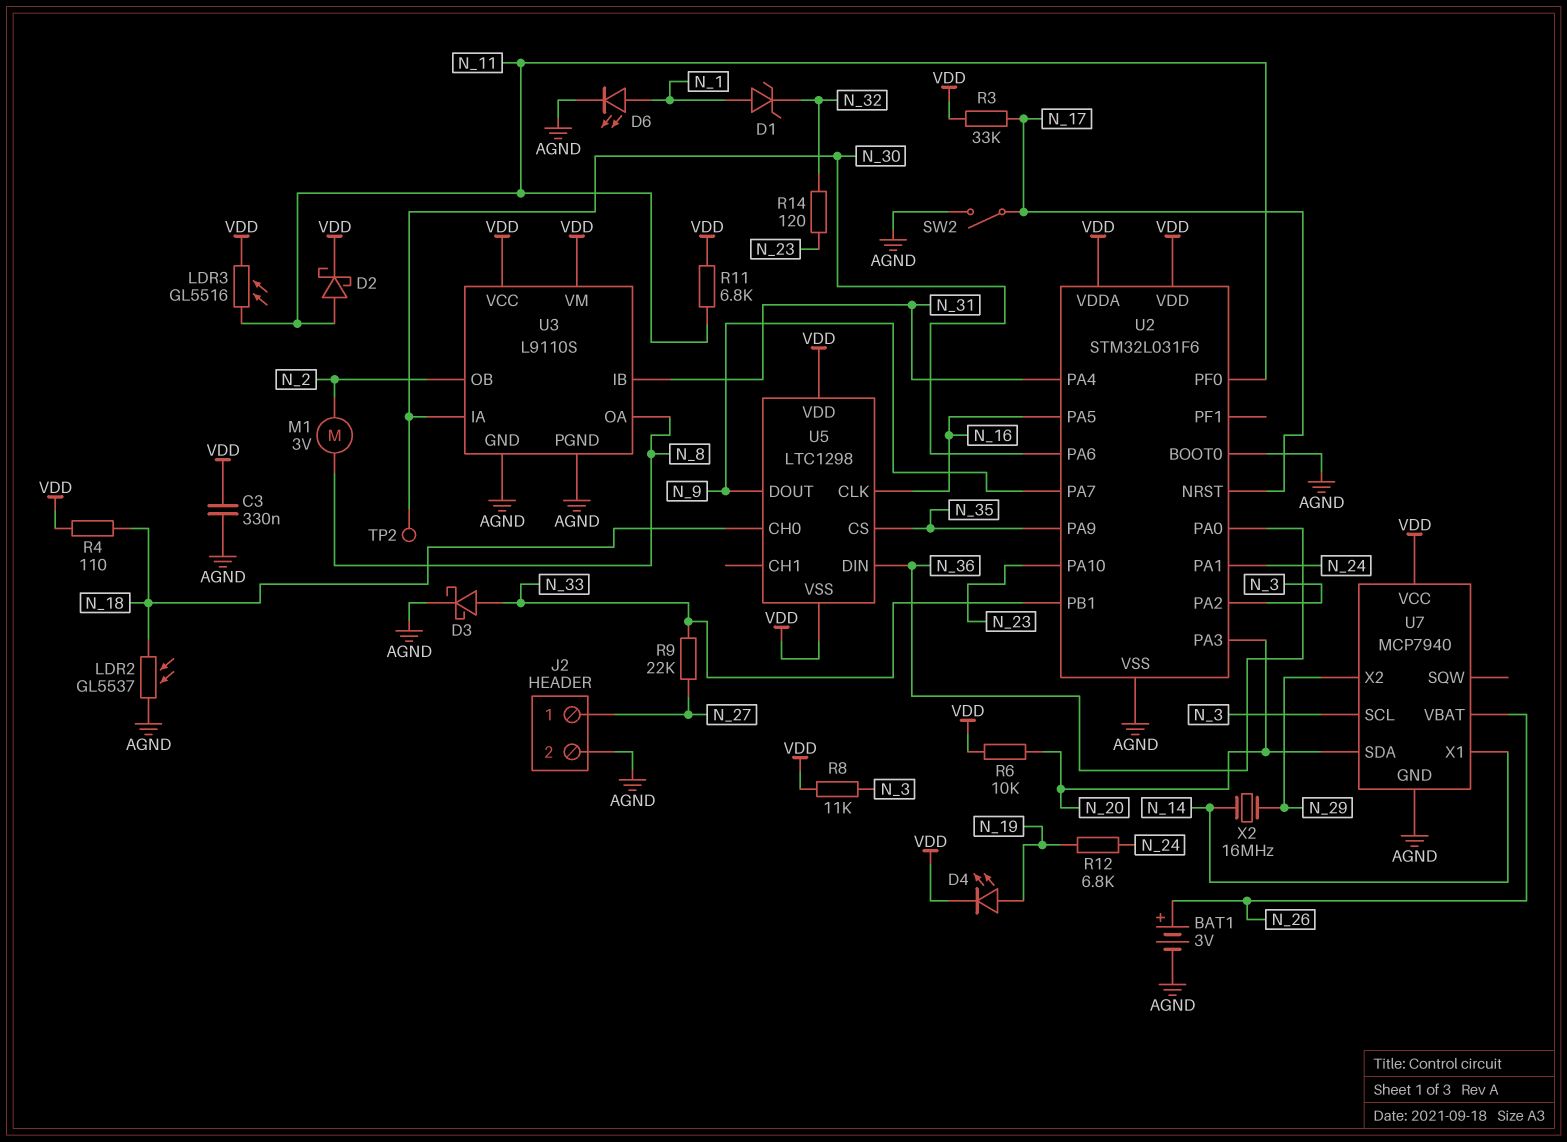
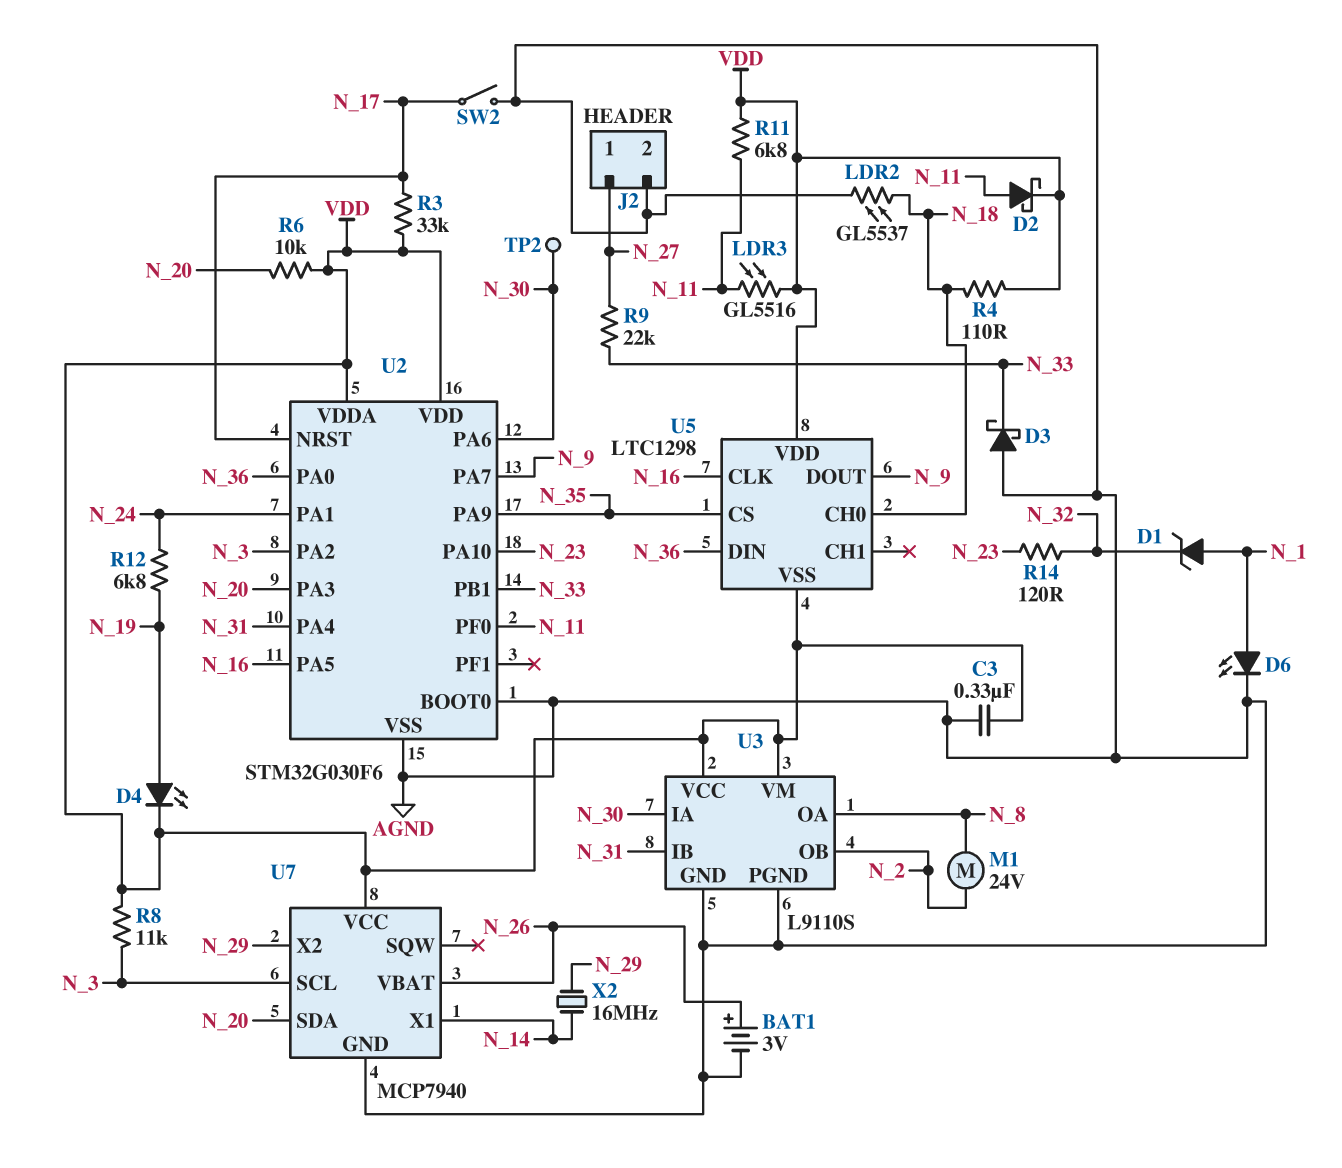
D3: schottky (A N_33, K AGND) -> schottky (A AGND, K N_33)
M1: motor 3V (N_2, N_8) -> motor 24V (N_2, N_8)
U2: STM32L031F6 -> STM32G030F6

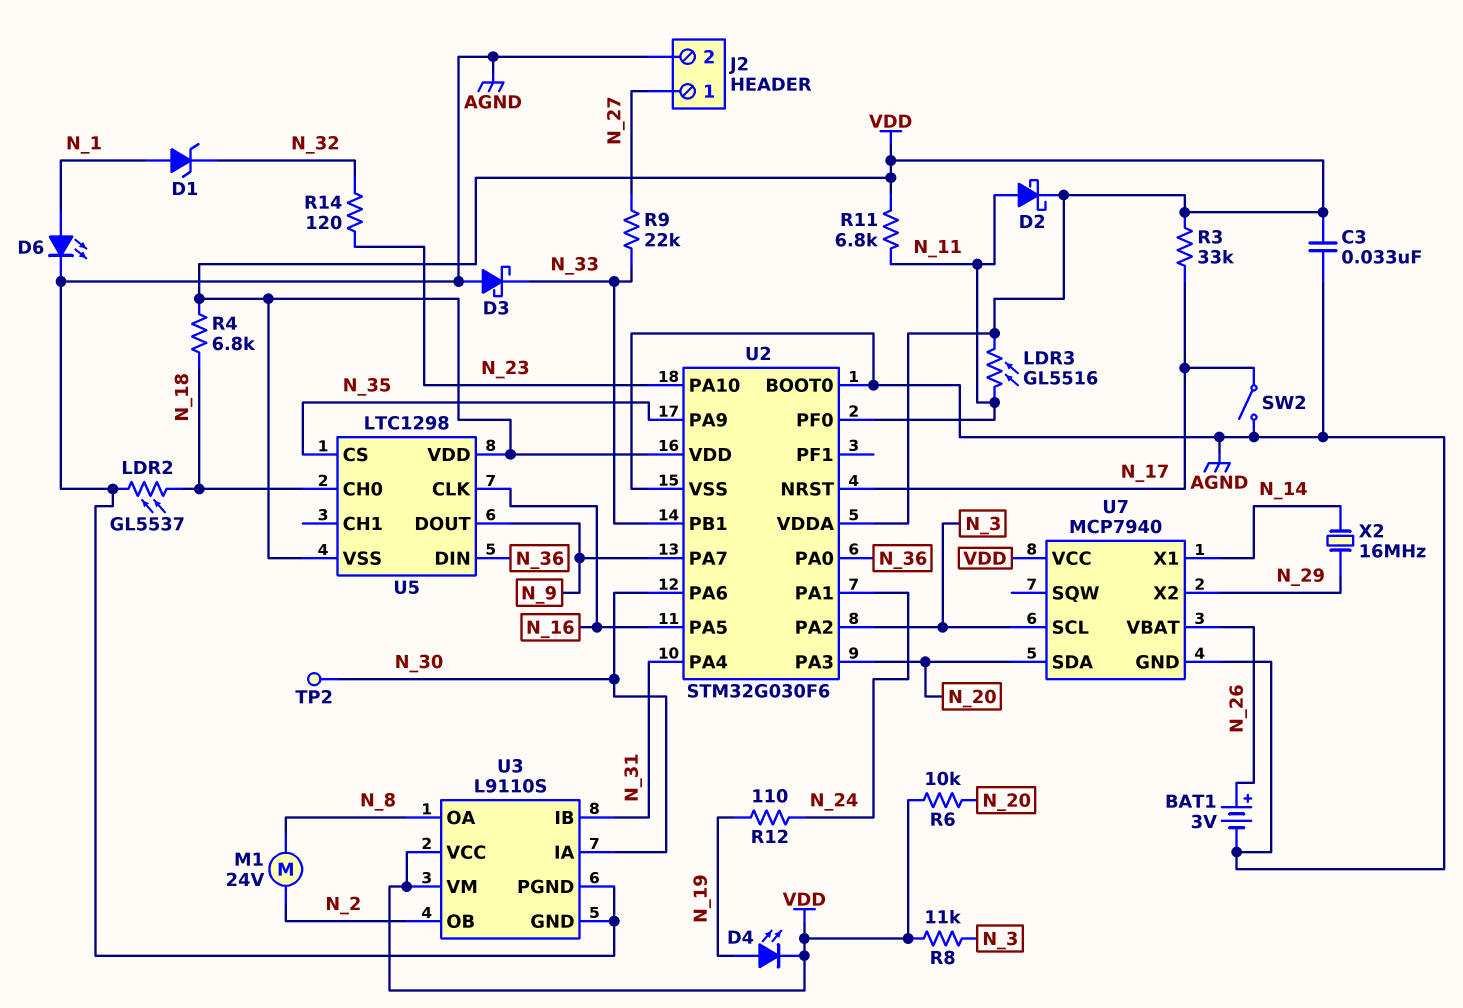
C3: 330nF (AGND, VDD) -> 33nF (AGND, VDD)
R4: 110 (N_18, VDD) -> 6.8k (N_18, VDD)
R12: 6.8k (N_19, N_24) -> 110 (N_19, N_24)

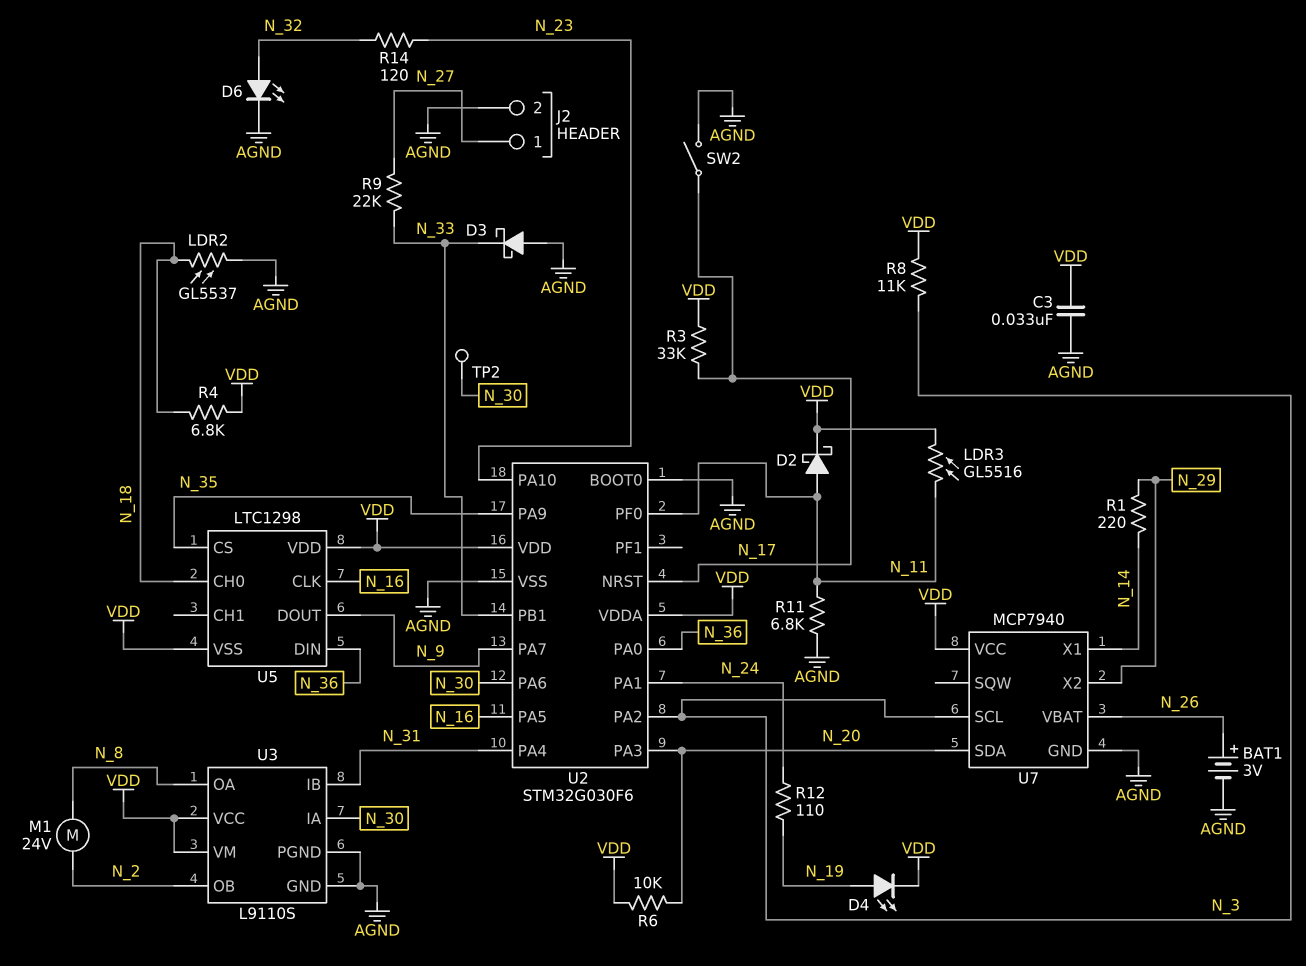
D1: zener (A N_1, K N_32) -> none
D6: LED (A N_1, K AGND) -> LED (A N_32, K AGND)
R1: none -> 220 (N_14, N_29)
R11: 6.8k (N_11, VDD) -> 6.8k (AGND, N_11)
X2: 16MHz (N_14, N_29) -> none

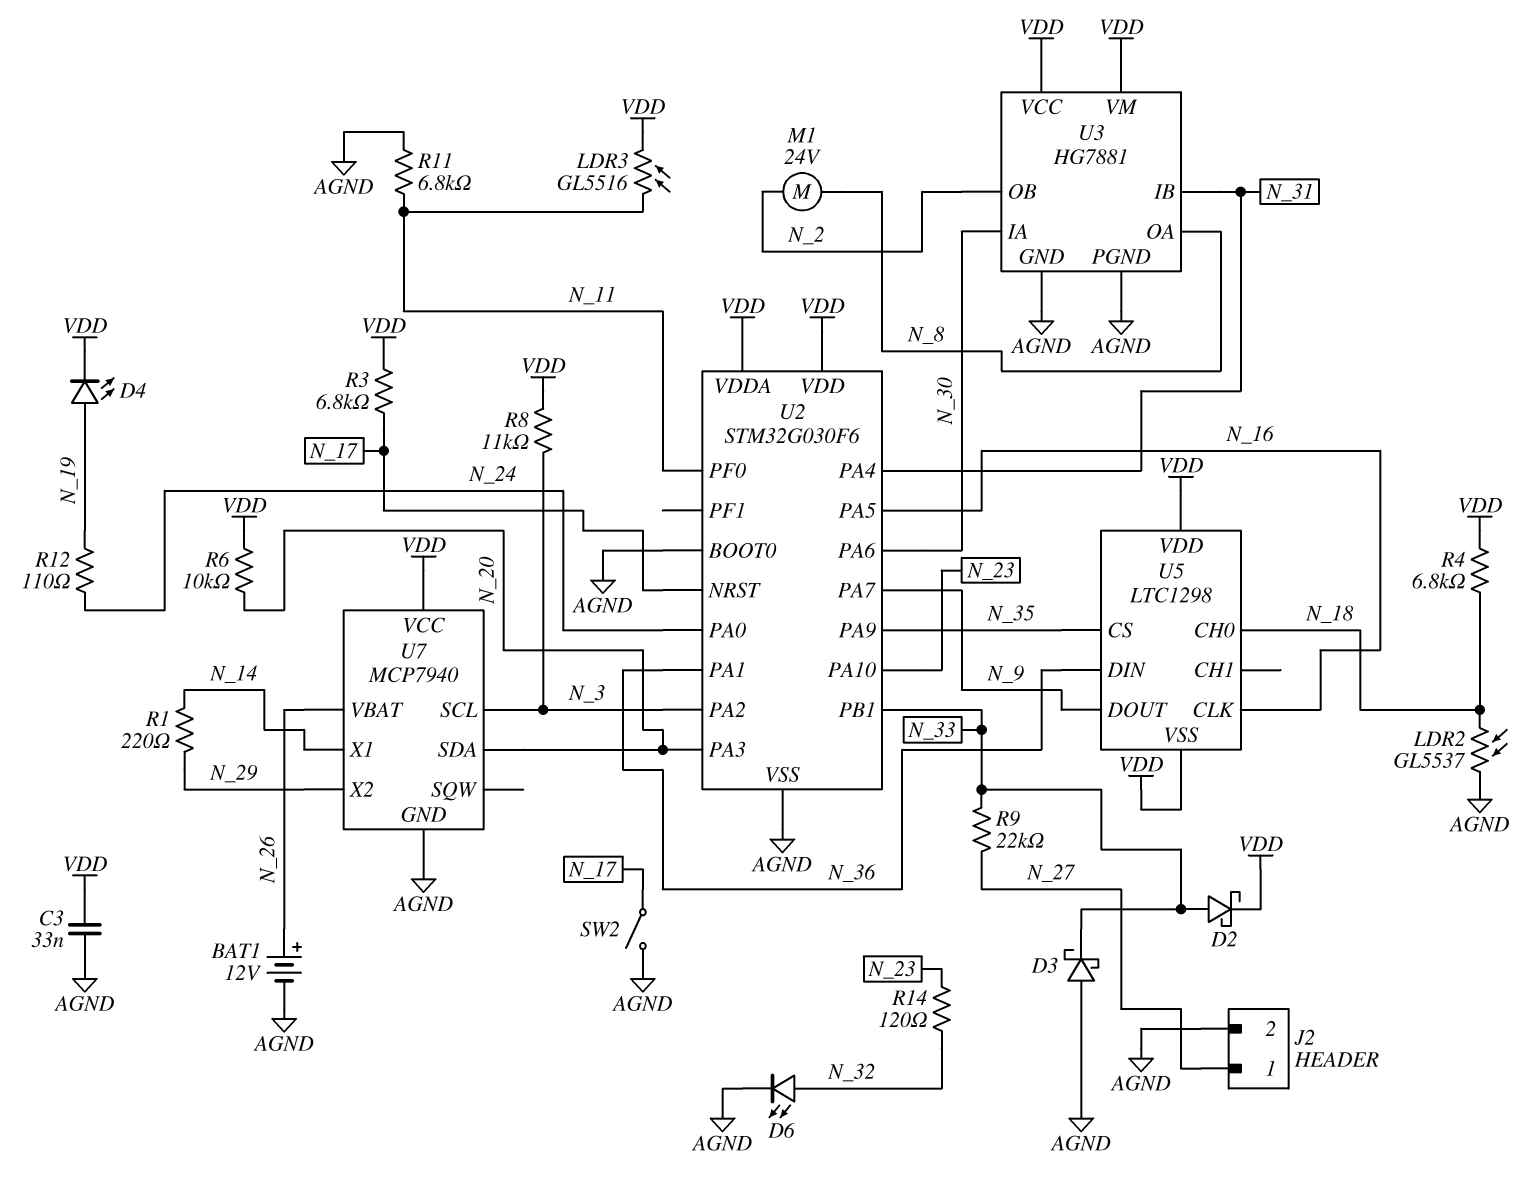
BAT1: 3V (plus N_26, minus AGND) -> 12V (plus N_26, minus AGND)
D2: schottky (A N_11, K VDD) -> schottky (A N_33, K VDD)
R3: 33k (N_17, VDD) -> 6.8k (N_17, VDD)
TP2: test point (N_30) -> none
U2 pin PA0: N_36 -> N_24
U2 pin PA1: N_24 -> N_36
U3: L9110S -> HG7881

